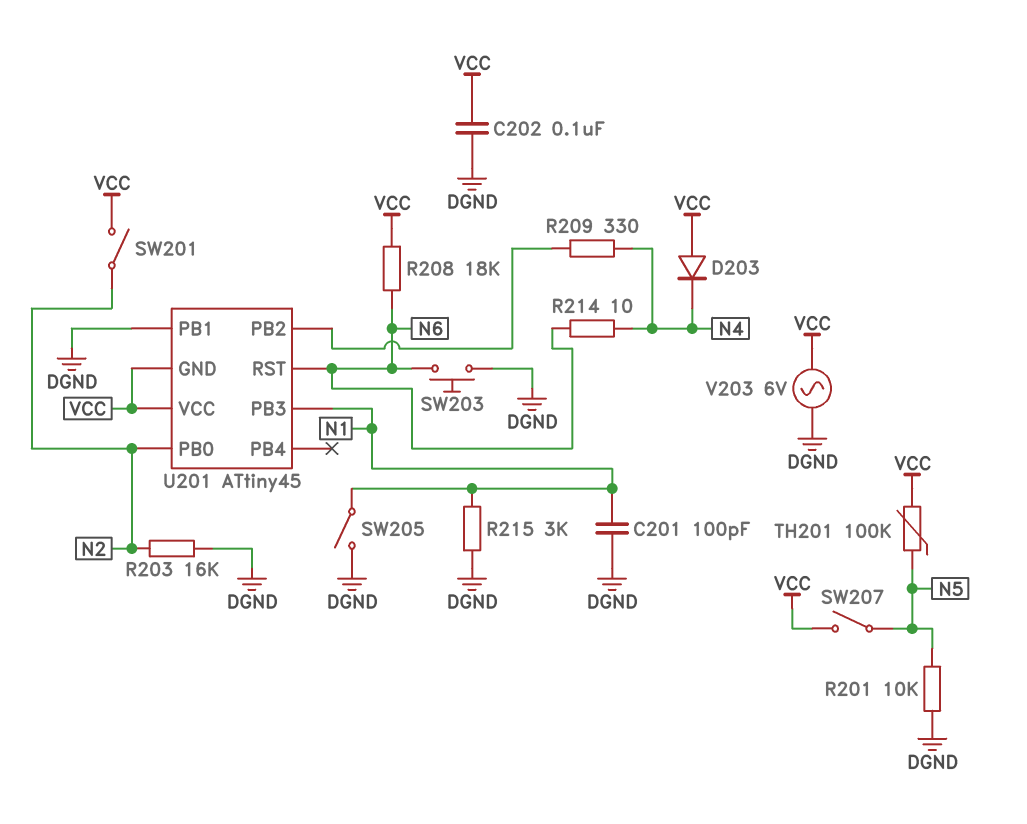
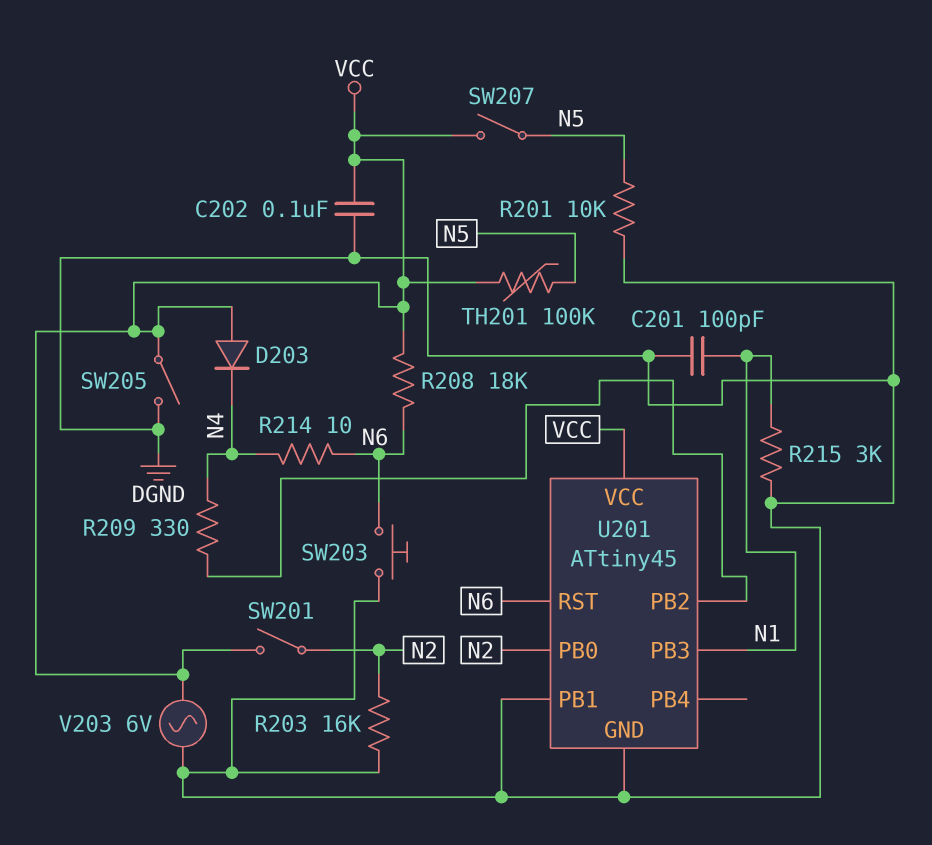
SW205: switch (DGND, N1) -> switch (DGND, VCC)
U201 pin GND: VCC -> DGND

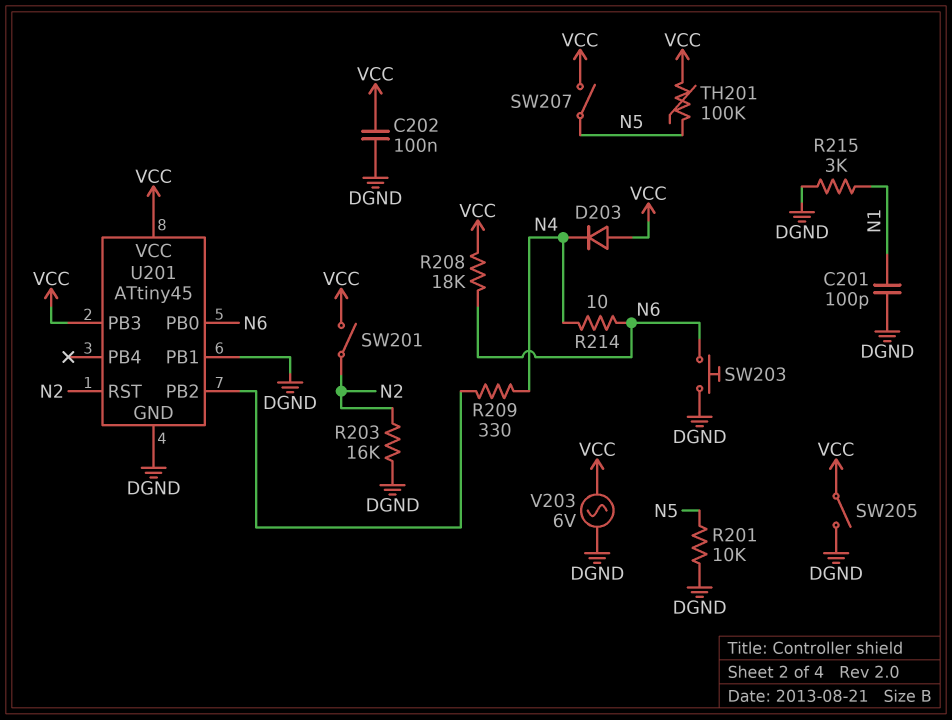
U201 pin PB0: N2 -> N6
U201 pin PB3: N1 -> VCC
U201 pin RST: N6 -> N2

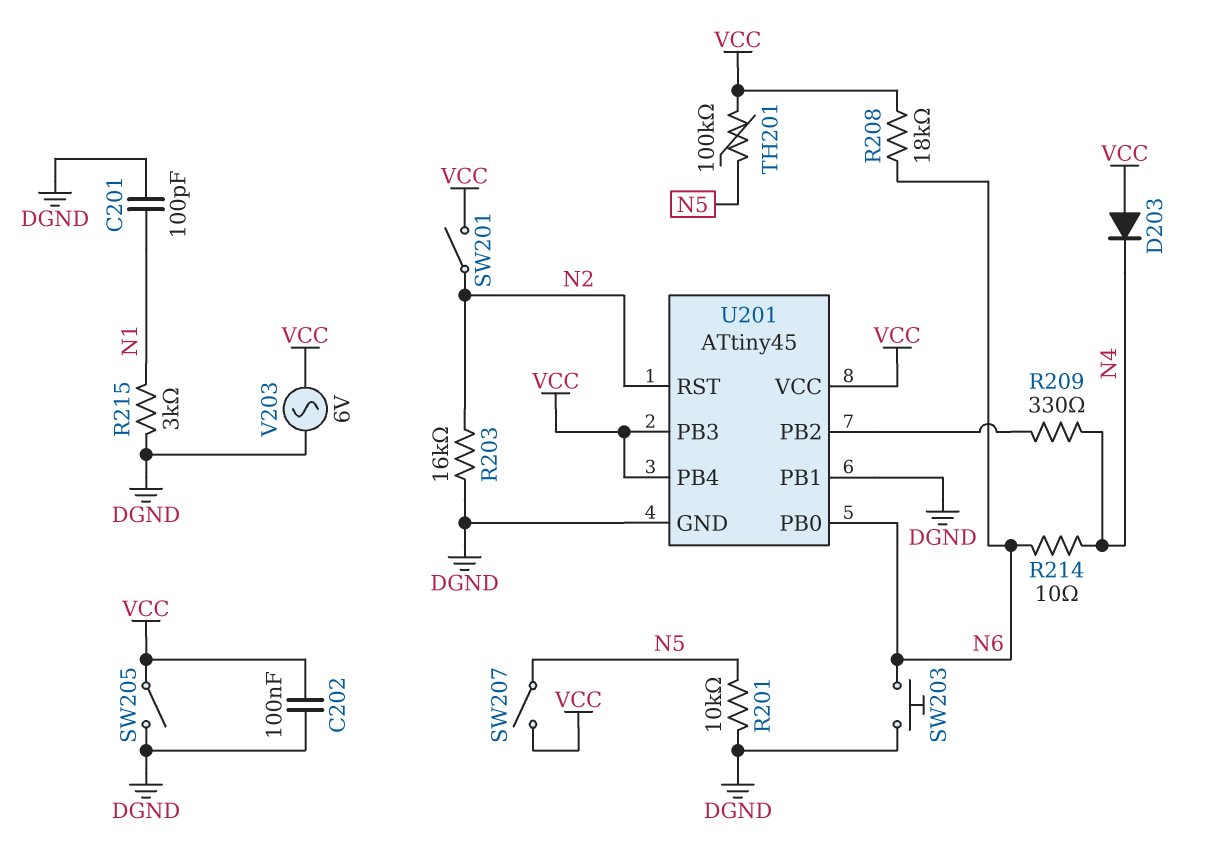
U201 pin PB4: none -> VCC

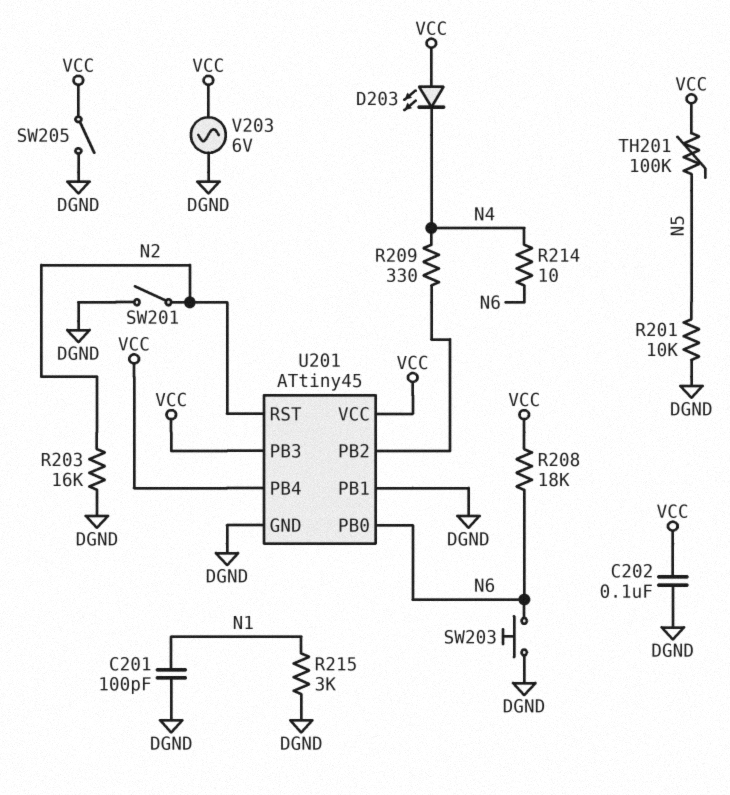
D203: diode (A VCC, K N4) -> LED (A VCC, K N4)
SW201: switch (N2, VCC) -> switch (DGND, N2)
SW207: switch (N5, VCC) -> none

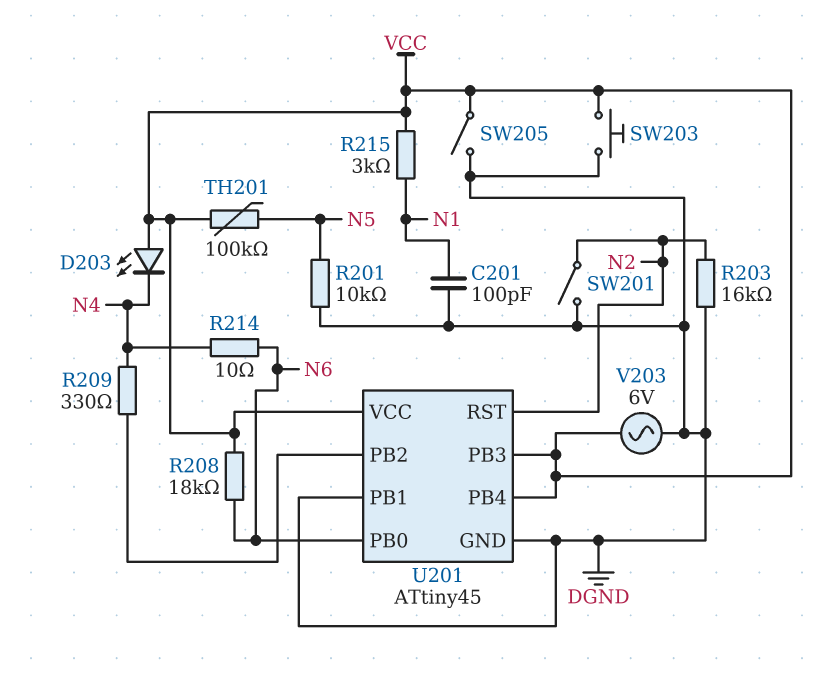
C202: 100nF (DGND, VCC) -> none
R215: 3k (DGND, N1) -> 3k (N1, VCC)
SW203: button (DGND, N6) -> button (DGND, VCC)

